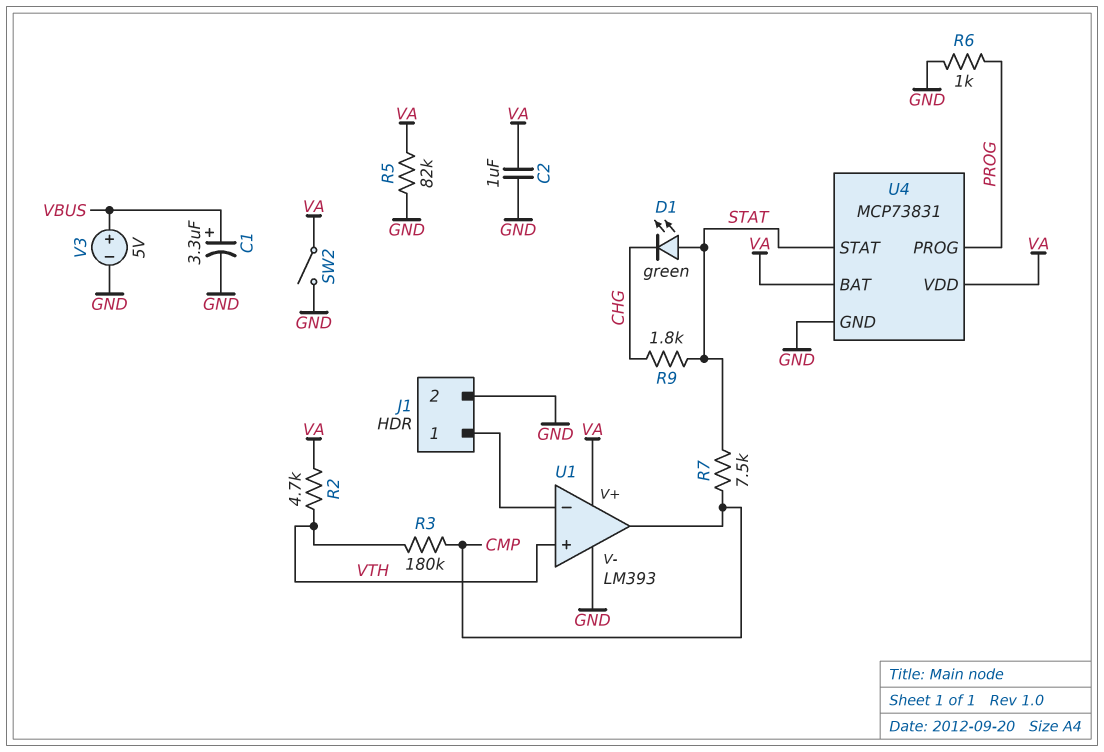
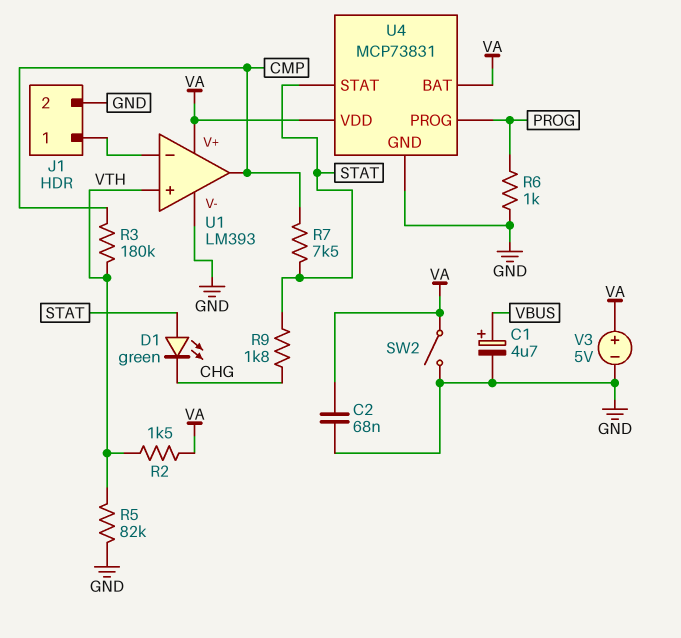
C1: 3.3uF (plus VBUS, minus GND) -> 4.7uF (plus VBUS, minus GND)
C2: 1uF (GND, VA) -> 68nF (GND, VA)
R2: 4.7k (VA, VTH) -> 1.5k (VA, VTH)
R5: 82k (GND, VA) -> 82k (GND, VTH)
V3: 5V (plus VBUS, minus GND) -> 5V (plus VA, minus GND)

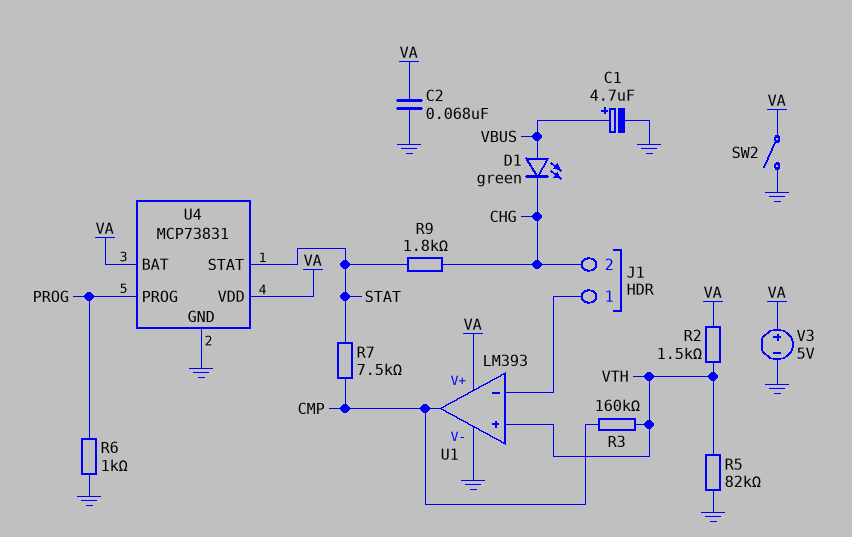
D1: LED green (A STAT, K CHG) -> LED green (A VBUS, K CHG)
J1 pin 2: GND -> CHG
R3: 180k (CMP, VTH) -> 160k (CMP, VTH)

